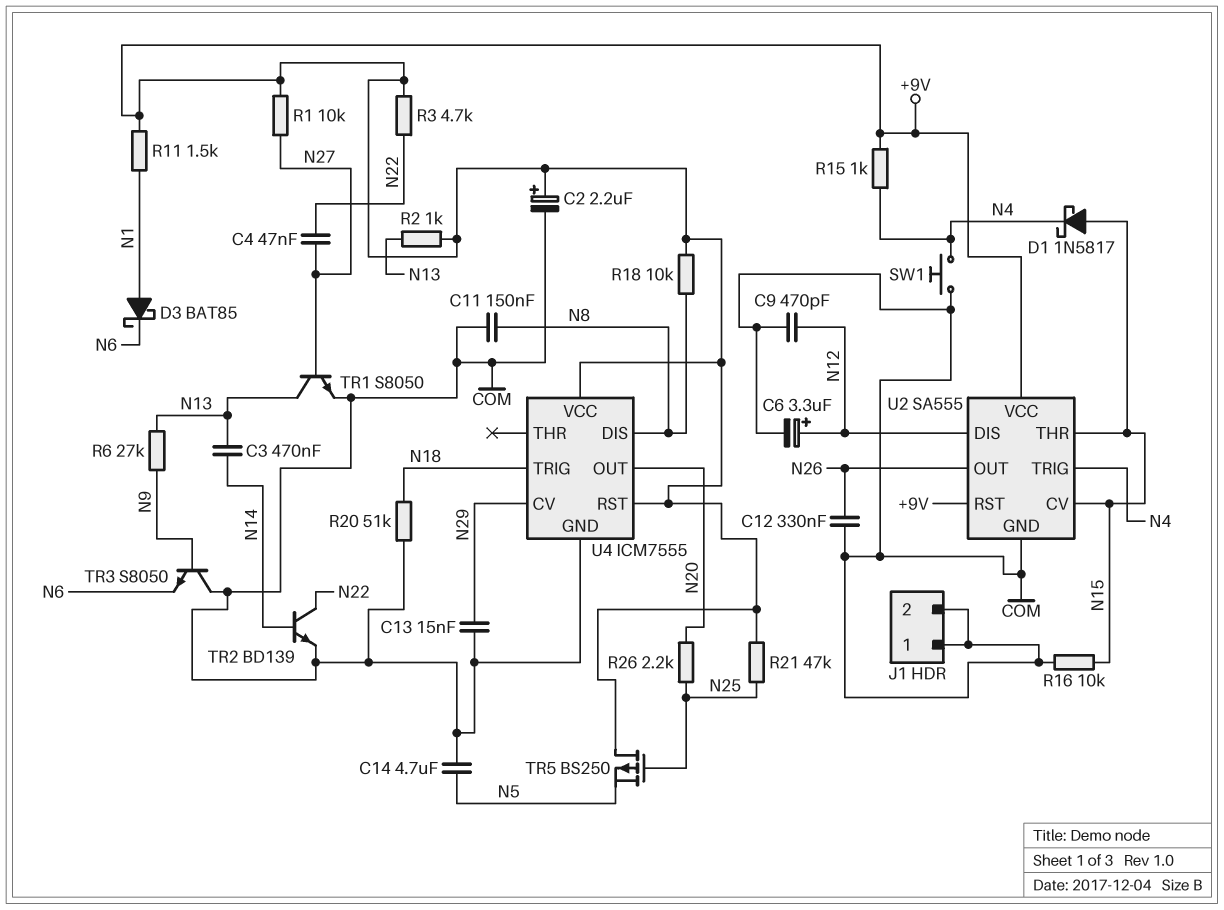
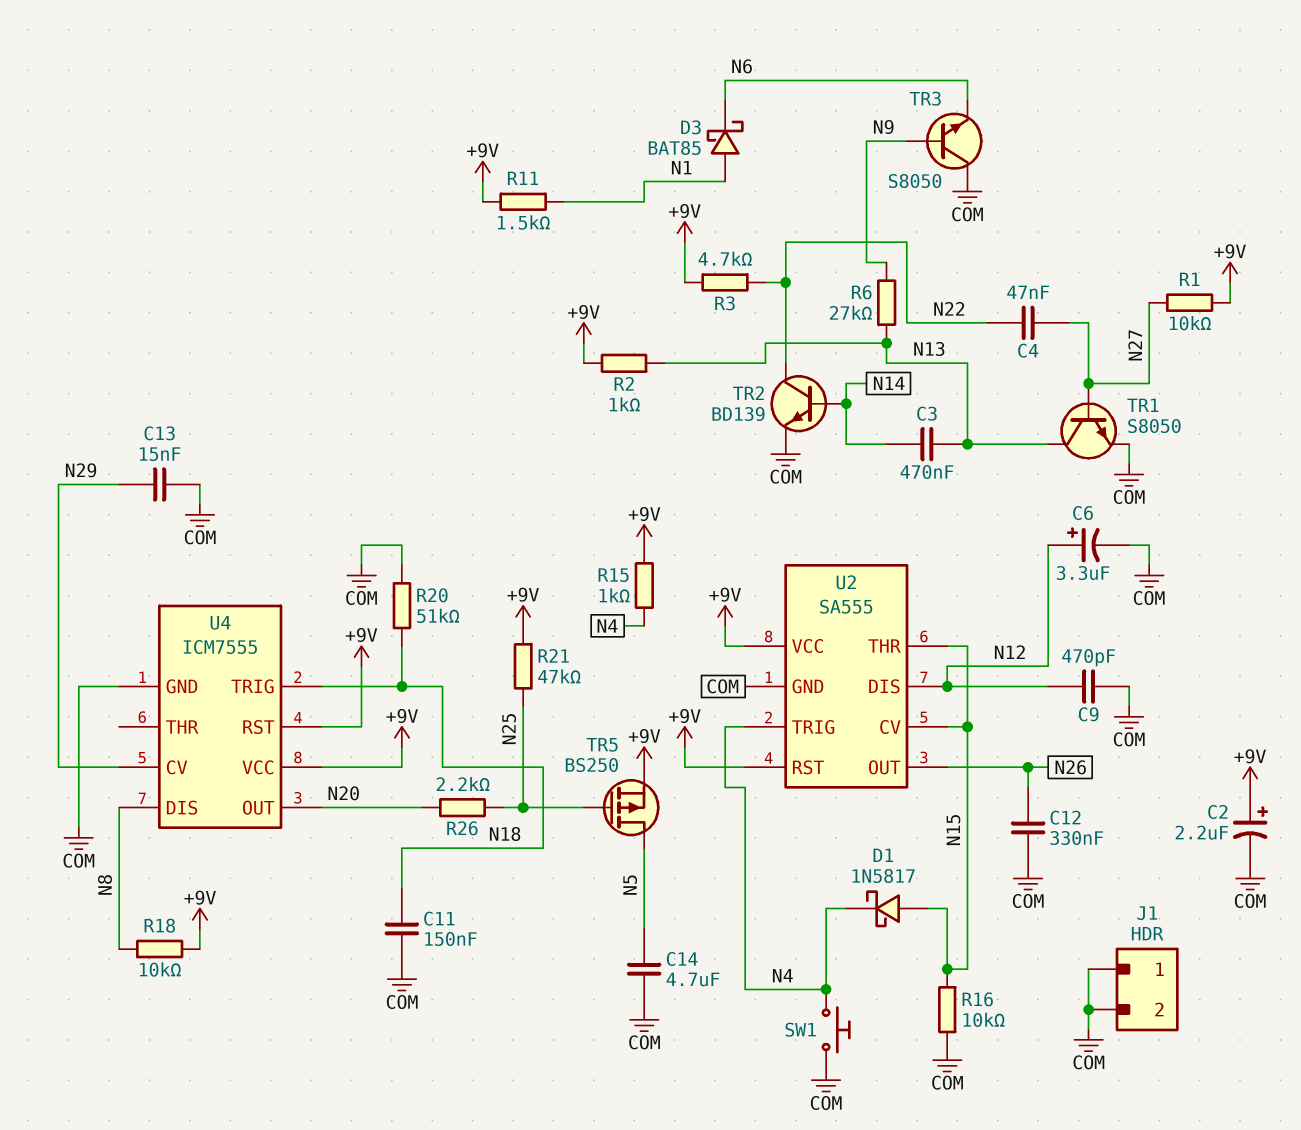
C11: 150nF (COM, N8) -> 150nF (COM, N18)
TR5: PMOS BS250 (G N25, D +9V, S N5) -> PMOS BS250 (G N25, D N5, S +9V)

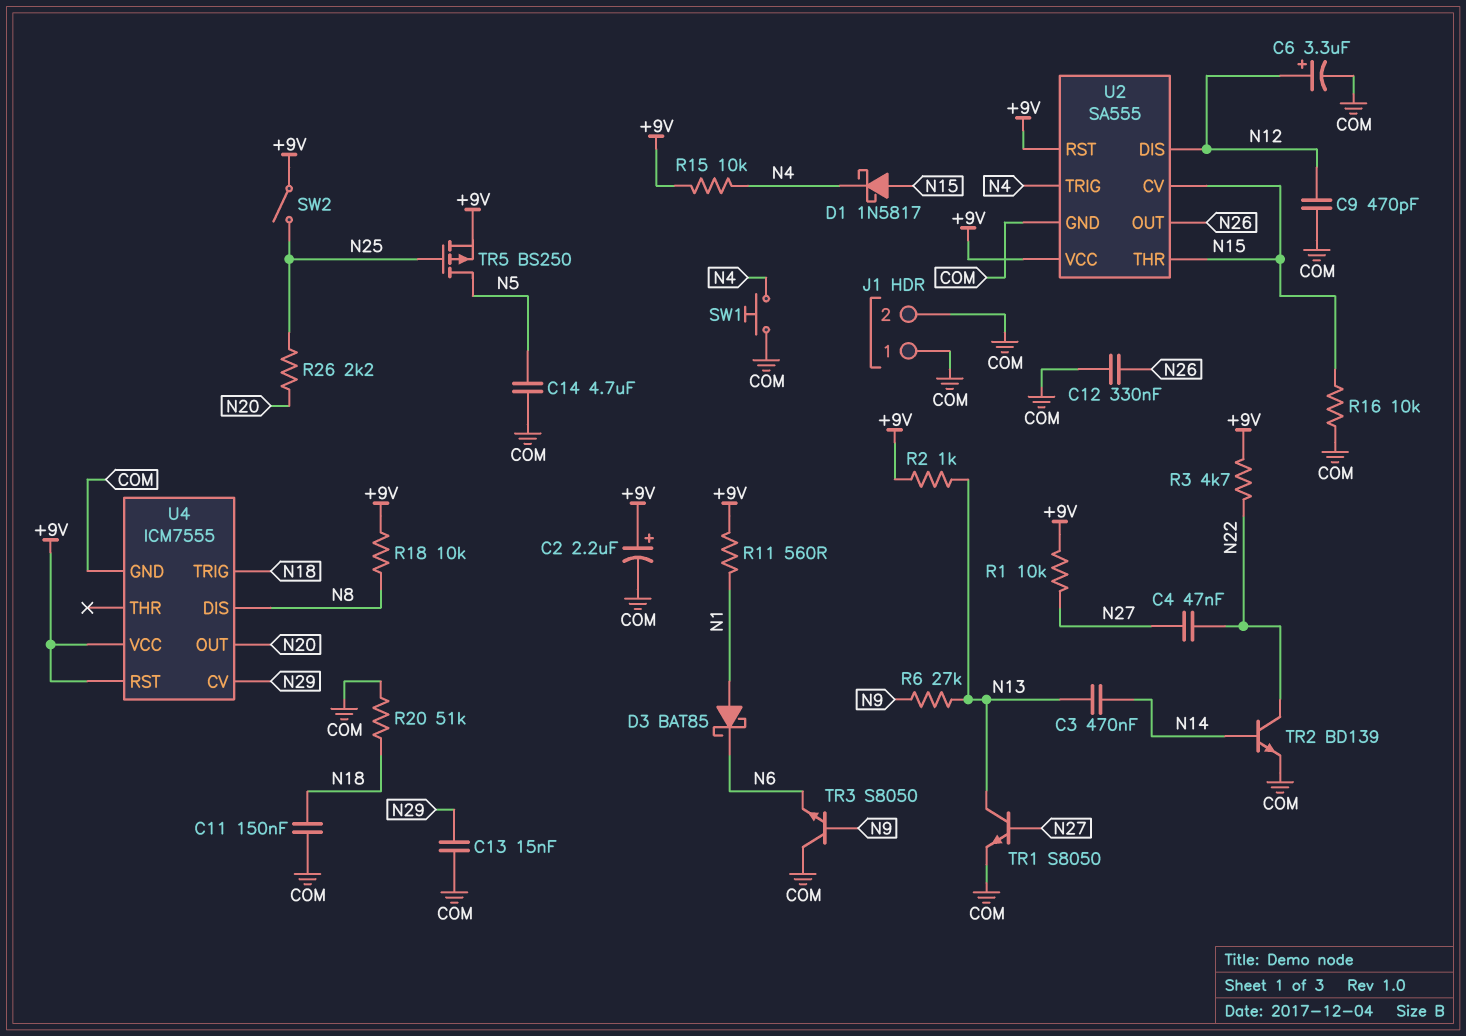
R11: 1.5k (+9V, N1) -> 560 (+9V, N1)
R15: 1k (+9V, N4) -> 10k (+9V, N4)
R21: 47k (+9V, N25) -> none
SW2: none -> switch (+9V, N25)

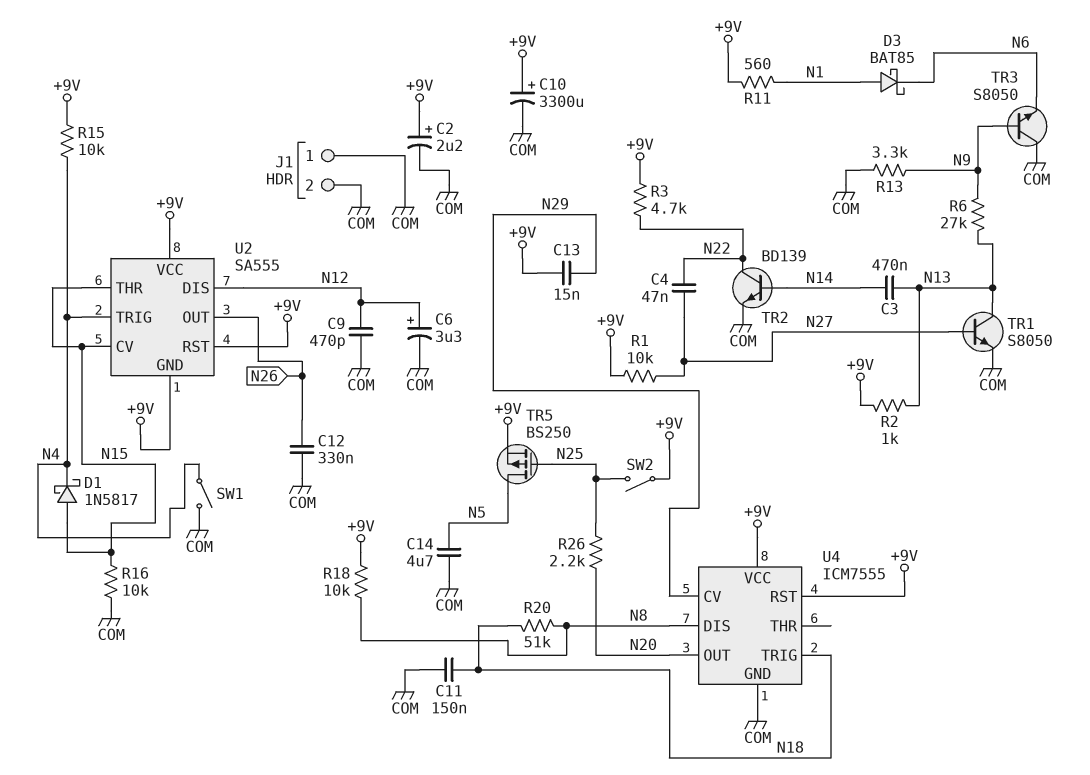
C10: none -> 3300uF (plus +9V, minus COM)
C13: 15nF (COM, N29) -> 15nF (+9V, N29)
R13: none -> 3.3k (COM, N9)
R20: 51k (COM, N18) -> 51k (N8, N18)
SW1: button (COM, N4) -> switch (COM, N4)
U2 pin GND: COM -> +9V

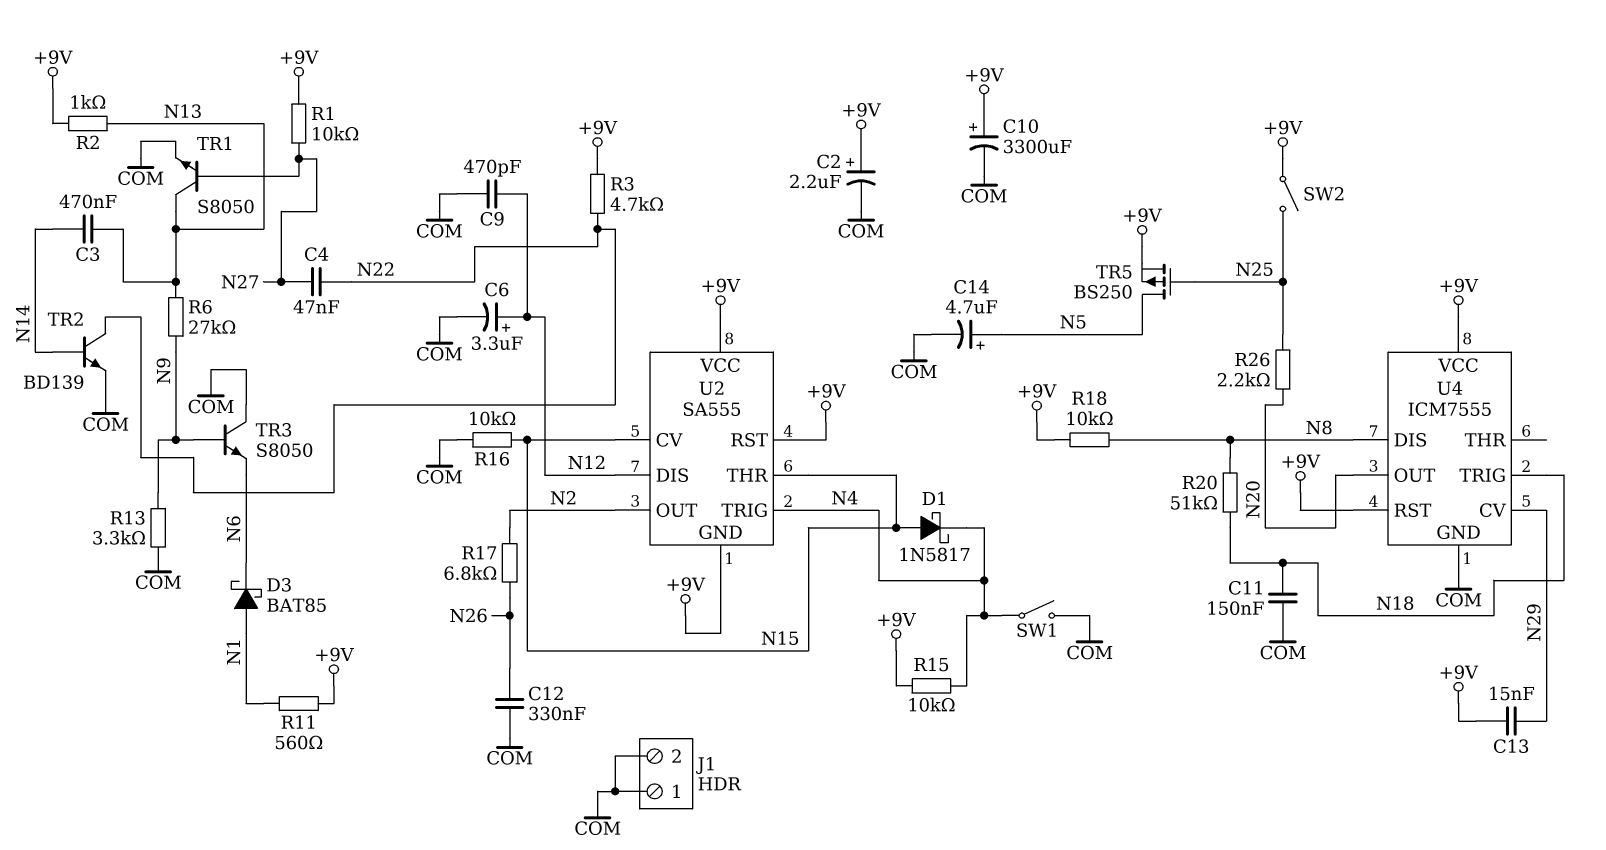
C14: 4.7uF (COM, N5) -> 4.7uF (plus N5, minus COM)
R17: none -> 6.8k (N2, N26)
U2 pin OUT: N26 -> N2

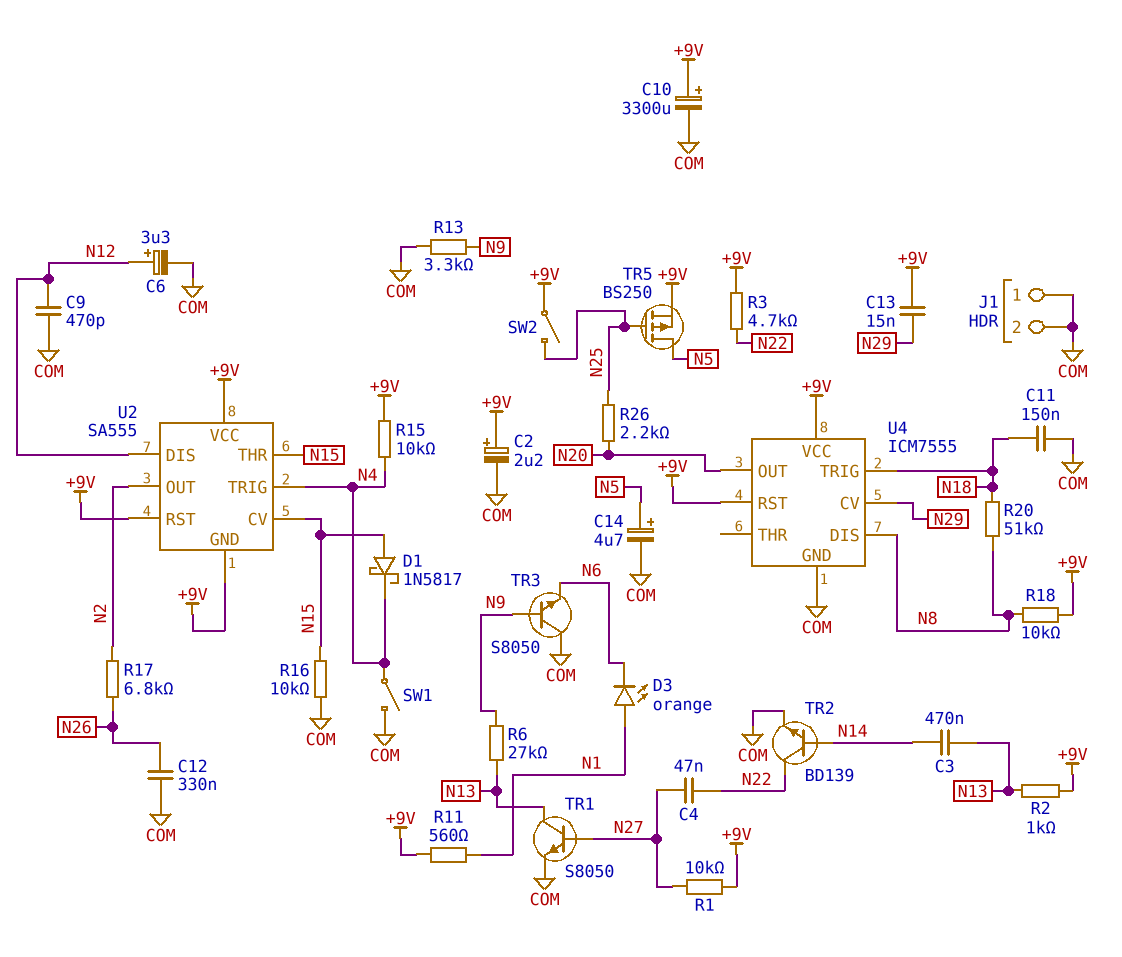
D3: schottky BAT85 (A N1, K N6) -> LED orange (A N1, K N6)

